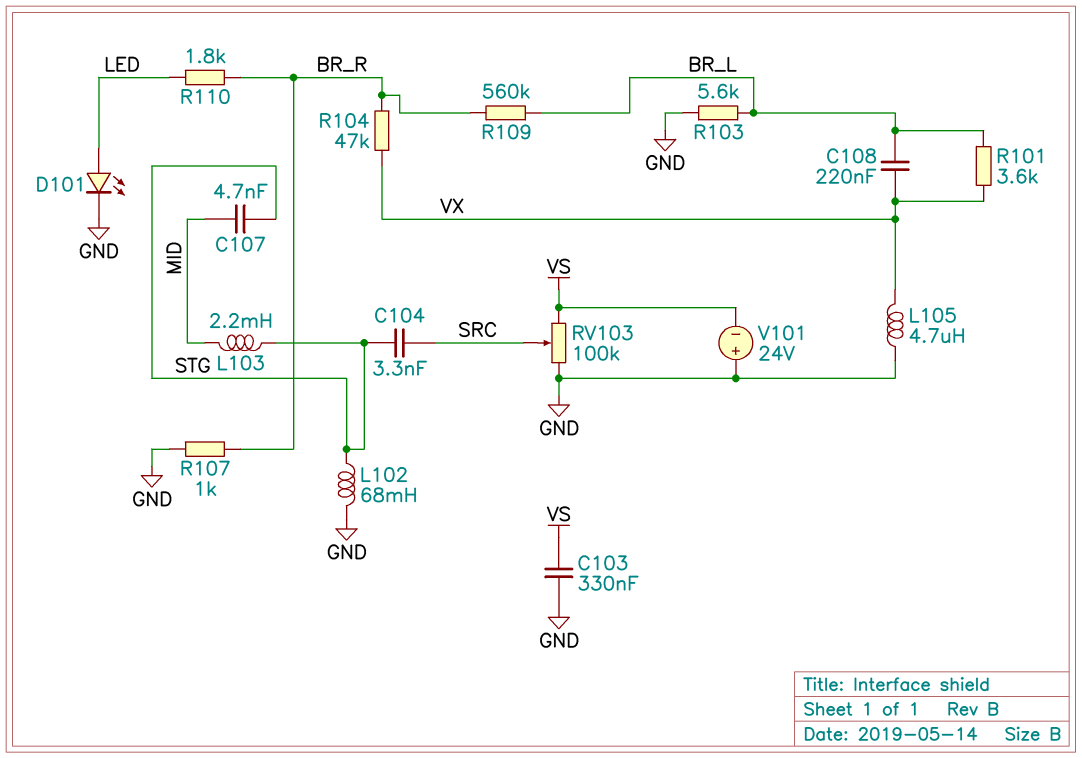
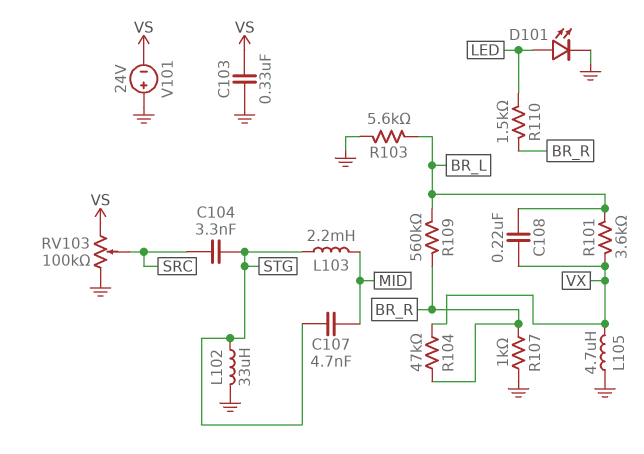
L102: 68mH (GND, STG) -> 33uH (GND, STG)
R110: 1.8k (BR_R, LED) -> 1.5k (BR_R, LED)

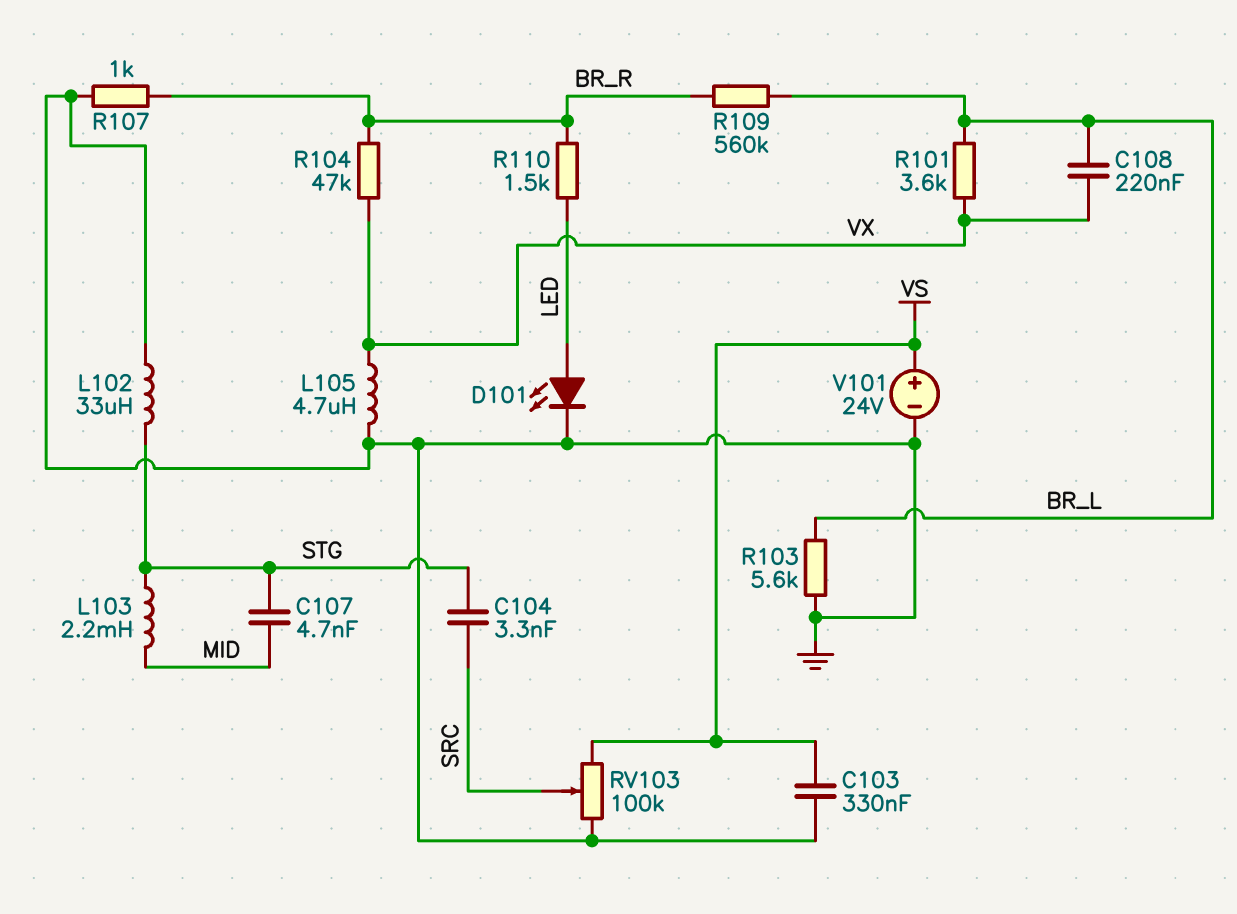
V101: 24V (plus GND, minus VS) -> 24V (plus VS, minus GND)

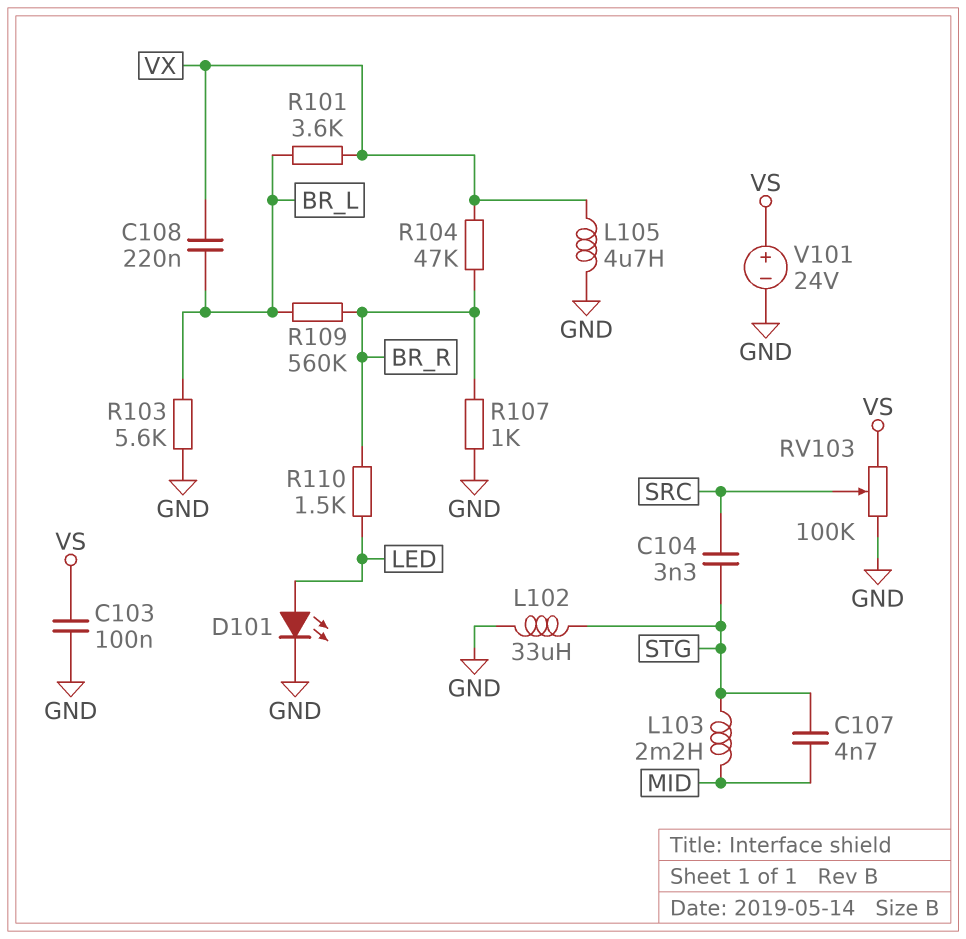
C103: 330nF (GND, VS) -> 100nF (GND, VS)

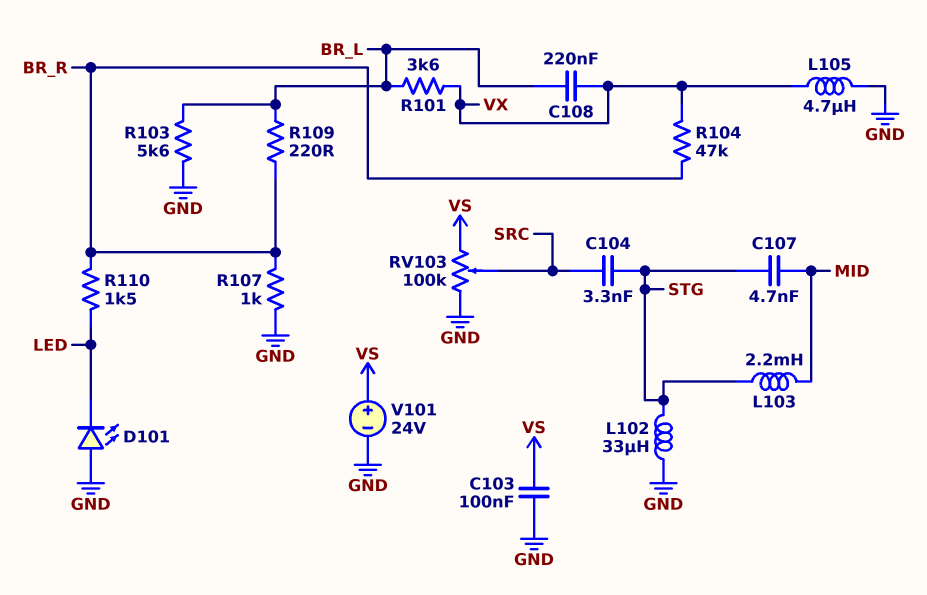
D101: LED (A LED, K GND) -> LED (A GND, K LED)
R109: 560k (BR_L, BR_R) -> 220 (BR_L, BR_R)

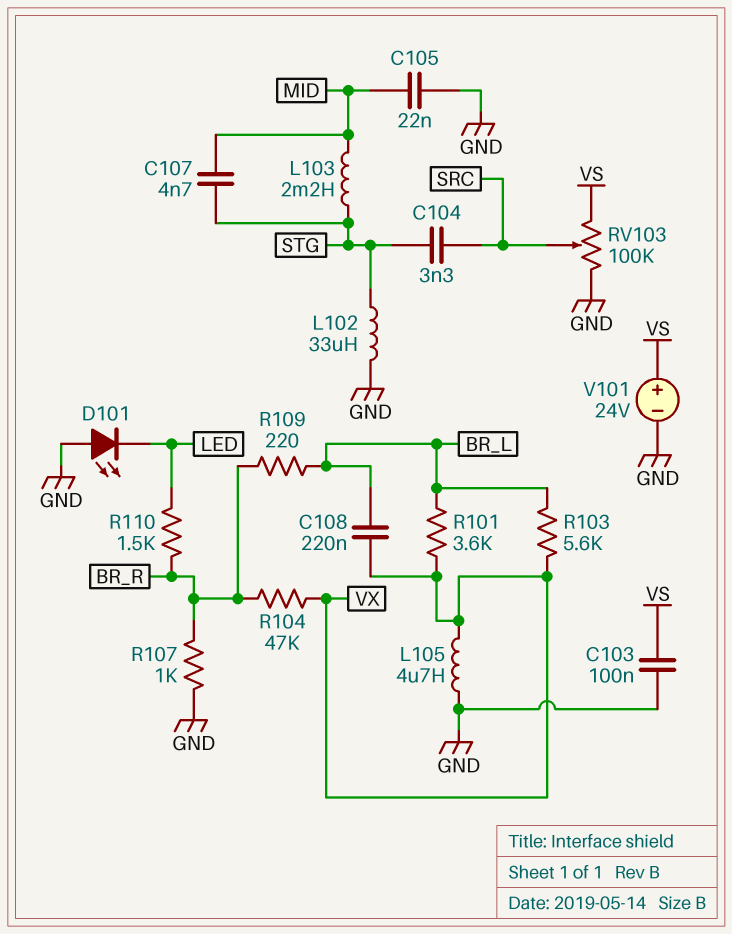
C105: none -> 22nF (GND, MID)
R103: 5.6k (BR_L, GND) -> 5.6k (BR_L, VX)

